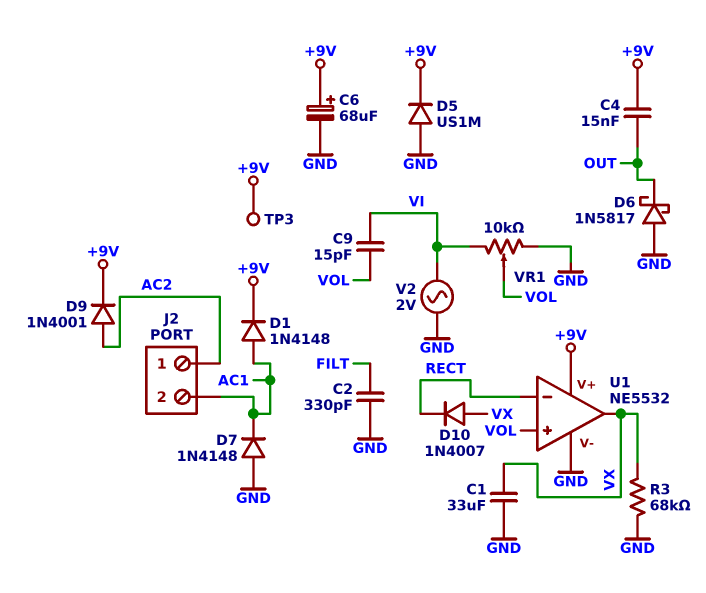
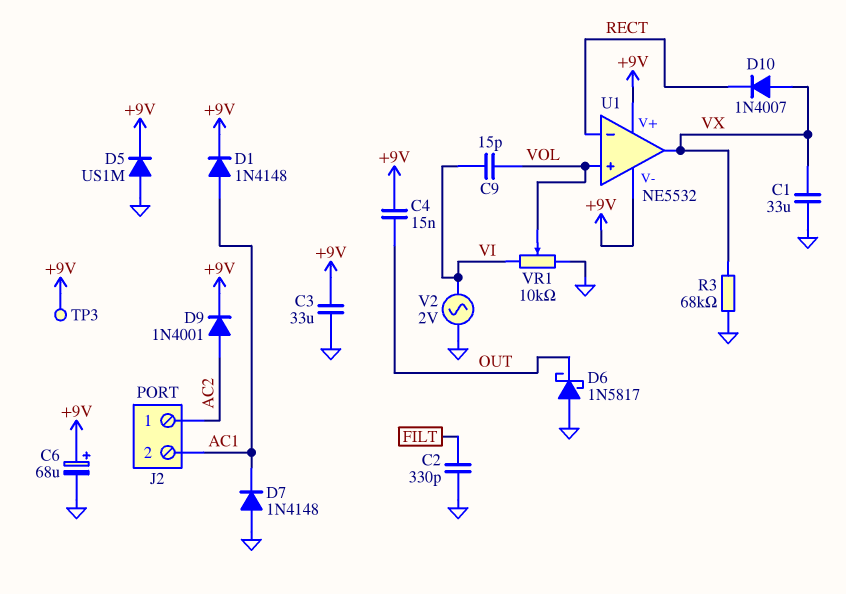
C3: none -> 33uF (+9V, GND)
U1 pin V-: GND -> +9V

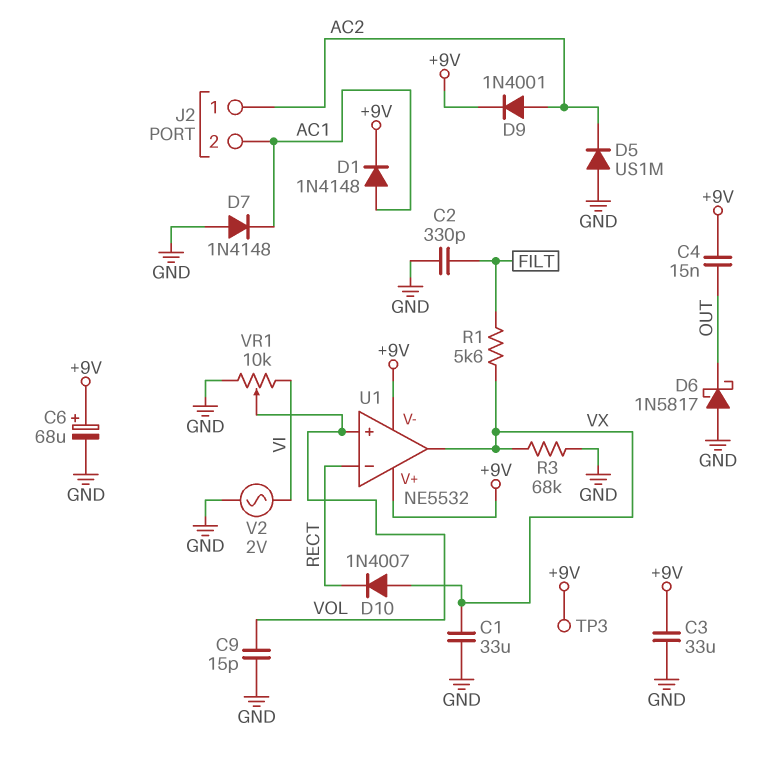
C9: 15pF (VI, VOL) -> 15pF (GND, VOL)
D5: diode US1M (A GND, K +9V) -> diode US1M (A GND, K AC2)
R1: none -> 5.6k (FILT, VX)

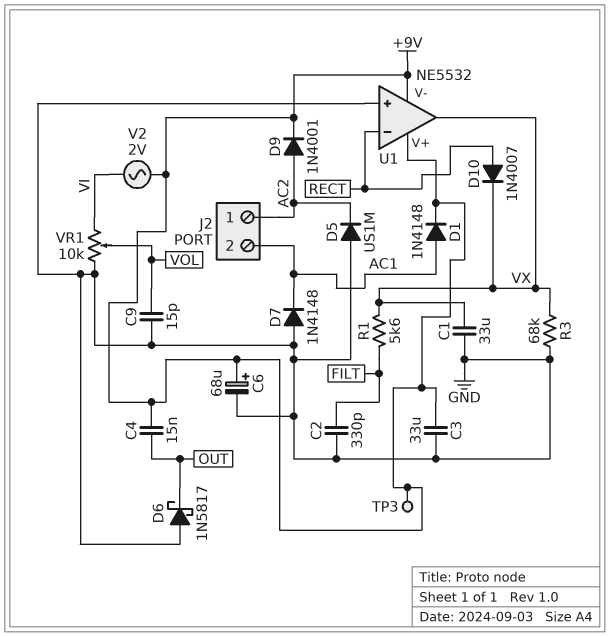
D10: diode 1N4007 (A VX, K RECT) -> diode 1N4007 (A RECT, K VX)
U1 pin in+: VOL -> GND
V2: AC 2V (GND, VI) -> AC 2V (+9V, VI)

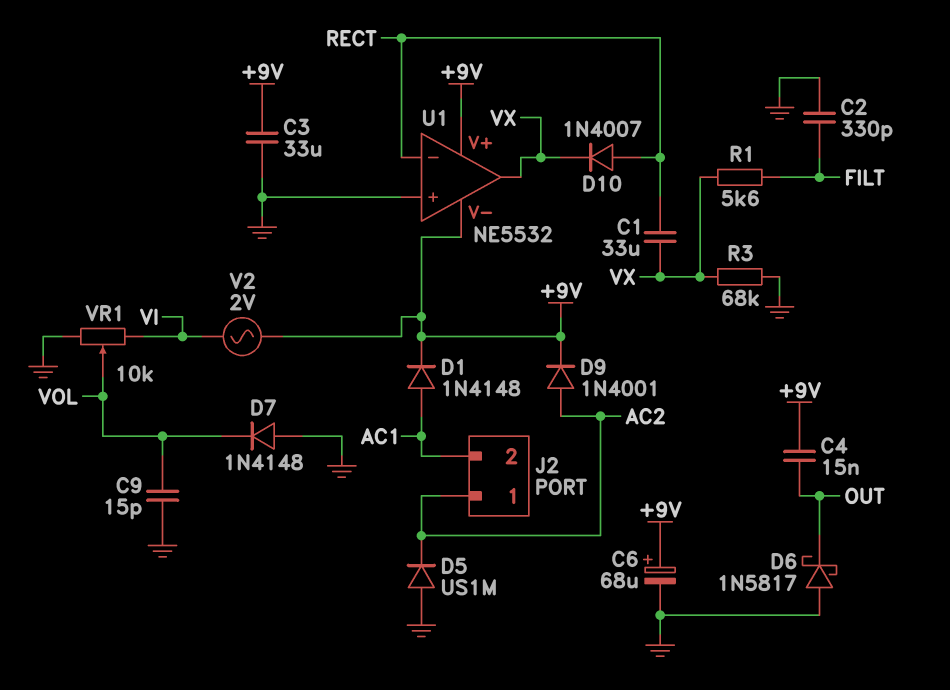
C1: 33uF (GND, VX) -> 33uF (RECT, VX)
D7: diode 1N4148 (A GND, K AC1) -> diode 1N4148 (A GND, K VOL)
TP3: test point (+9V) -> none

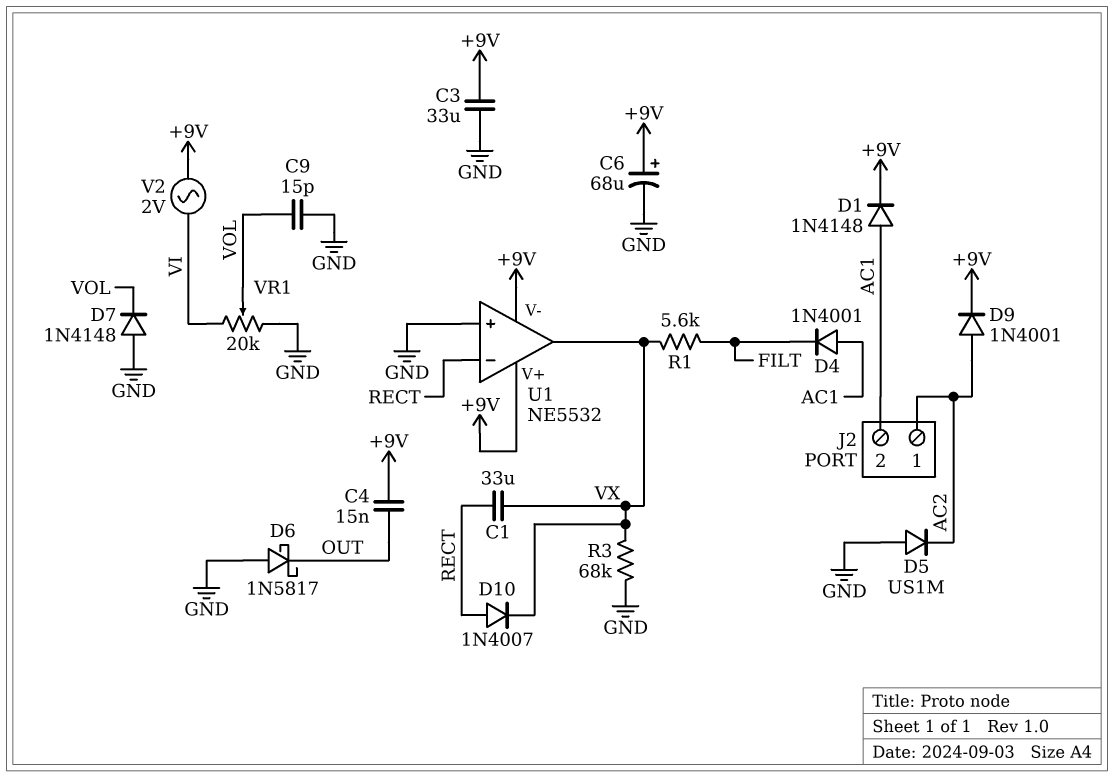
C2: 330pF (FILT, GND) -> none
D4: none -> diode 1N4001 (A AC1, K FILT)
VR1: 10k (GND, VI, wiper VOL) -> 20k (GND, VI, wiper VOL)

